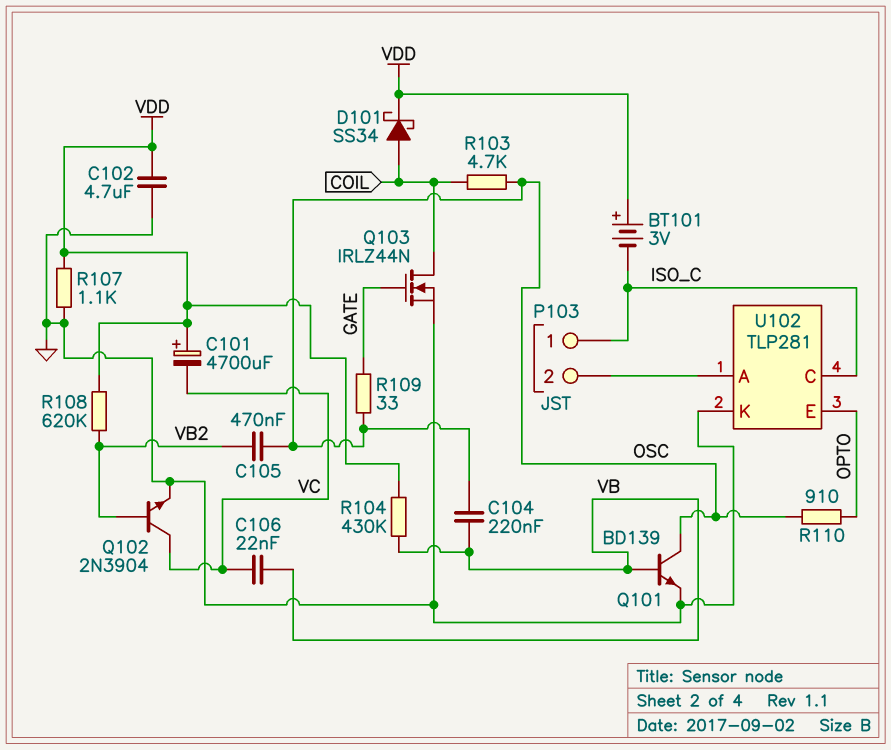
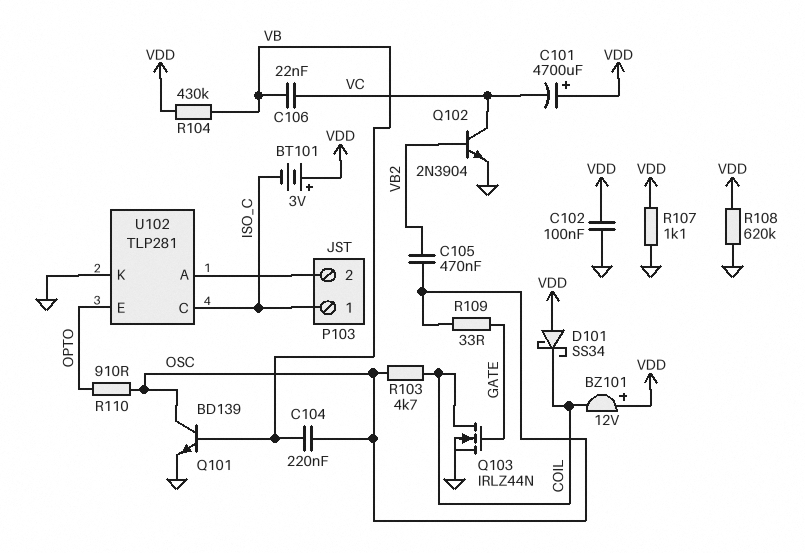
BZ101: none -> buzzer 12V (plus VDD, minus COIL)
C102: 4.7uF (GND, VDD) -> 100nF (GND, VDD)
D101: schottky SS34 (A COIL, K VDD) -> schottky SS34 (A VDD, K COIL)
R108: 620k (VB2, VDD) -> 620k (GND, VDD)

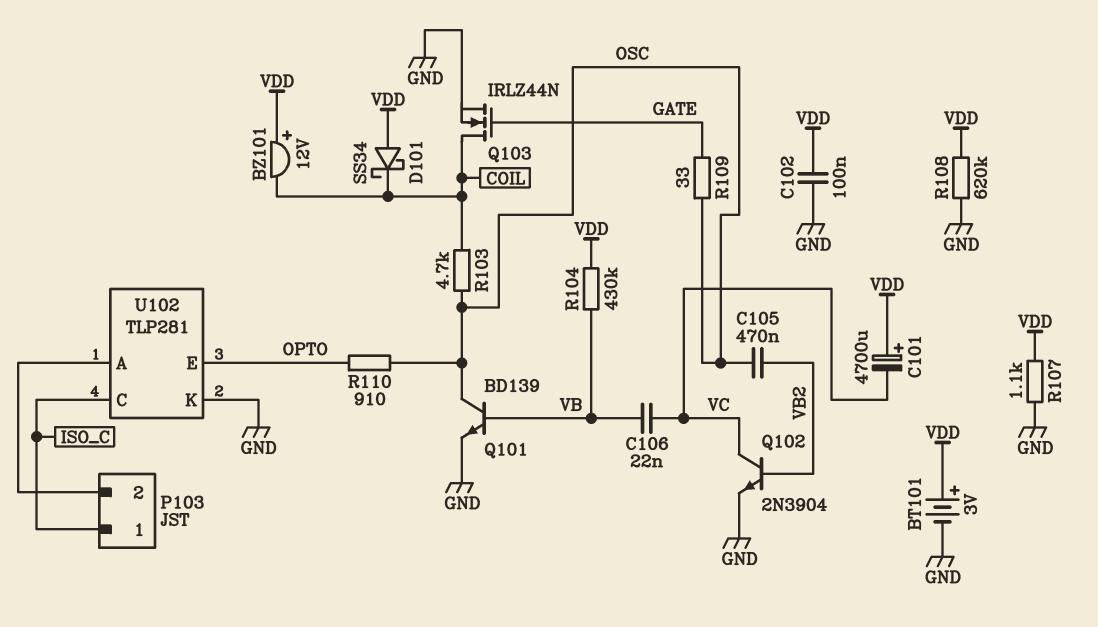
BT101: 3V (plus VDD, minus ISO_C) -> 3V (plus VDD, minus GND)
C104: 220nF (OSC, VB) -> none

